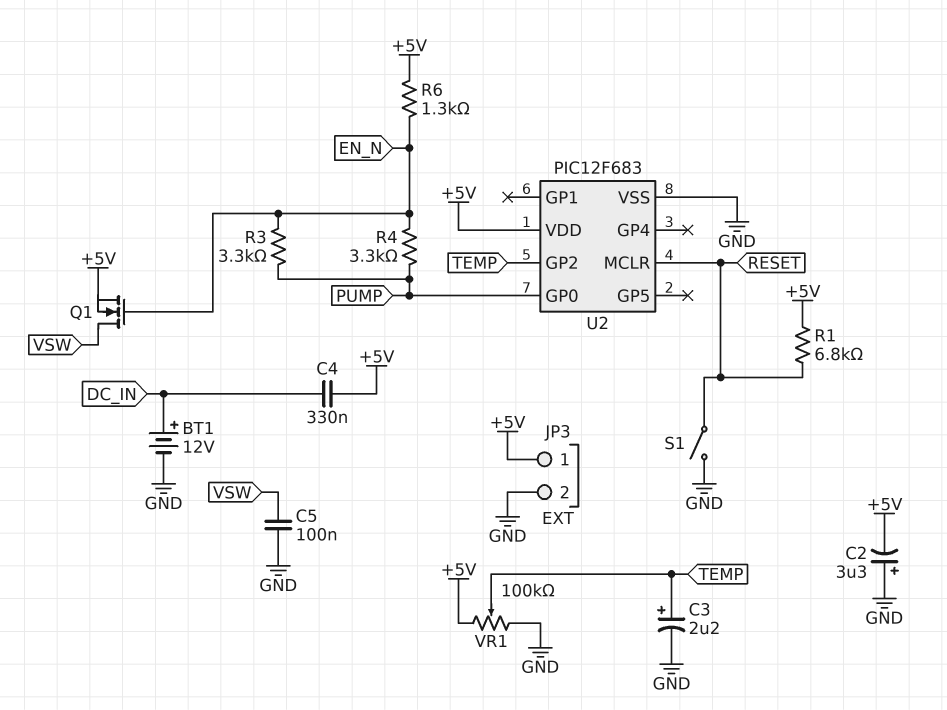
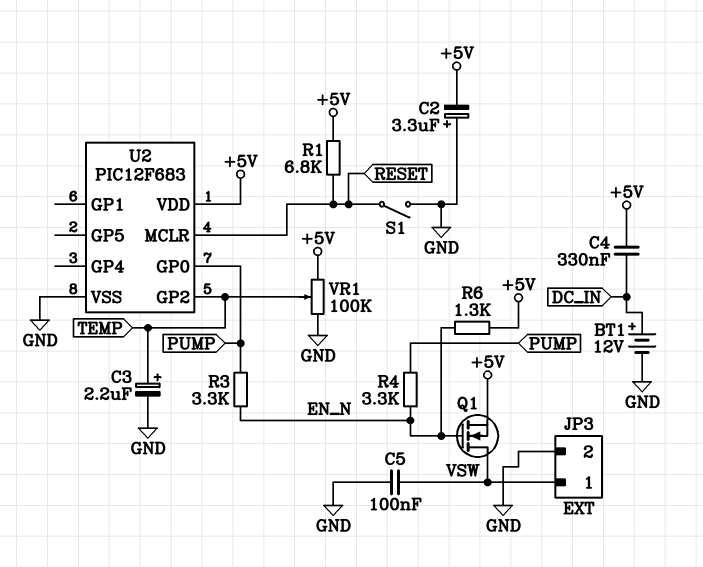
JP3 pin 1: +5V -> VSW

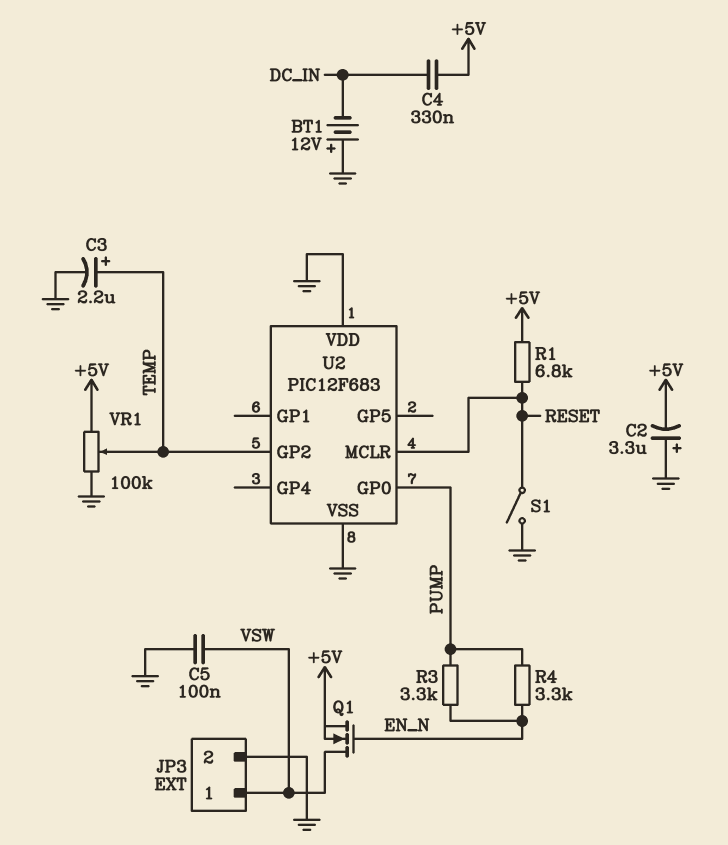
BT1: 12V (plus DC_IN, minus GND) -> 12V (plus GND, minus DC_IN)
R6: 1.3k (+5V, EN_N) -> none
U2 pin VDD: +5V -> GND

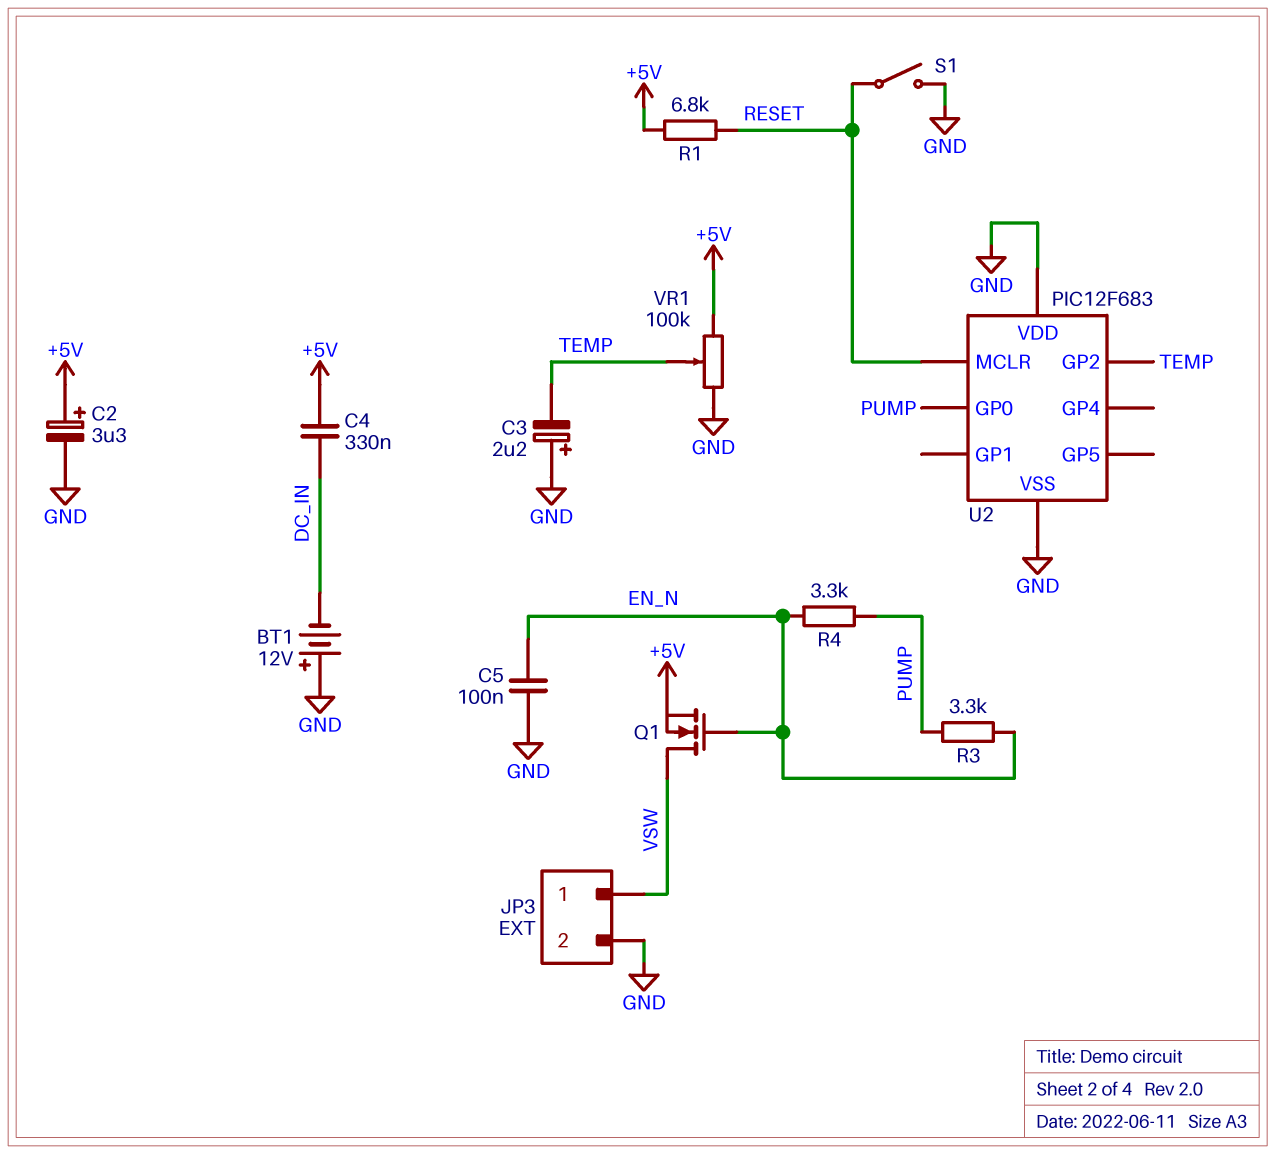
C2: 3.3uF (plus GND, minus +5V) -> 3.3uF (plus +5V, minus GND)
C3: 2.2uF (plus TEMP, minus GND) -> 2.2uF (plus GND, minus TEMP)
C5: 100nF (GND, VSW) -> 100nF (EN_N, GND)

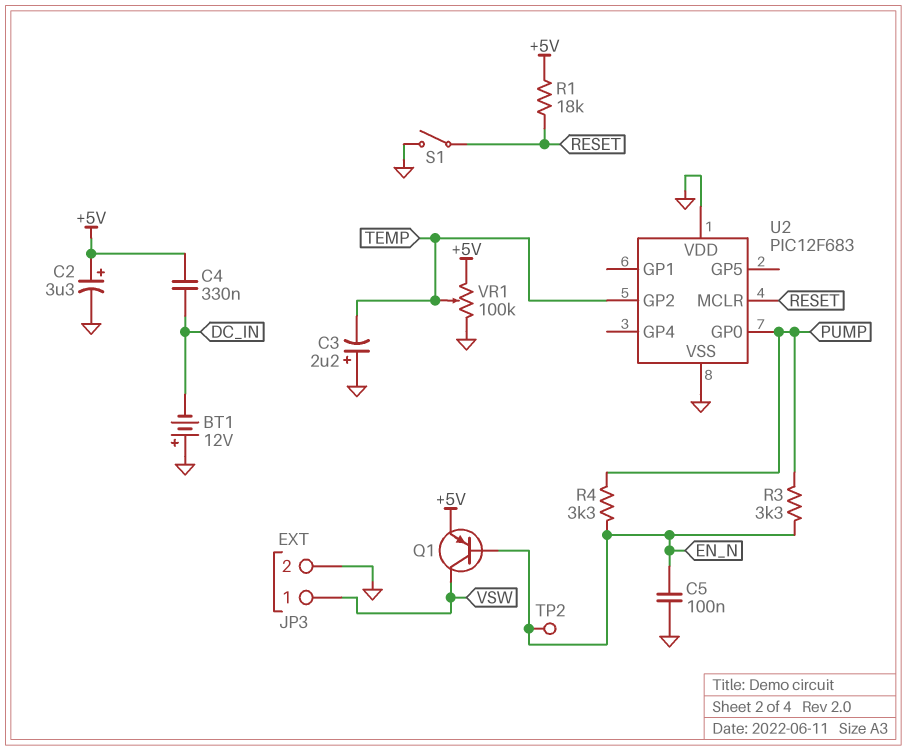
Q1: NMOS (G EN_N, D VSW, S +5V) -> PNP (B EN_N, C VSW, E +5V)
R1: 6.8k (+5V, RESET) -> 18k (+5V, RESET)
TP2: none -> test point (EN_N)

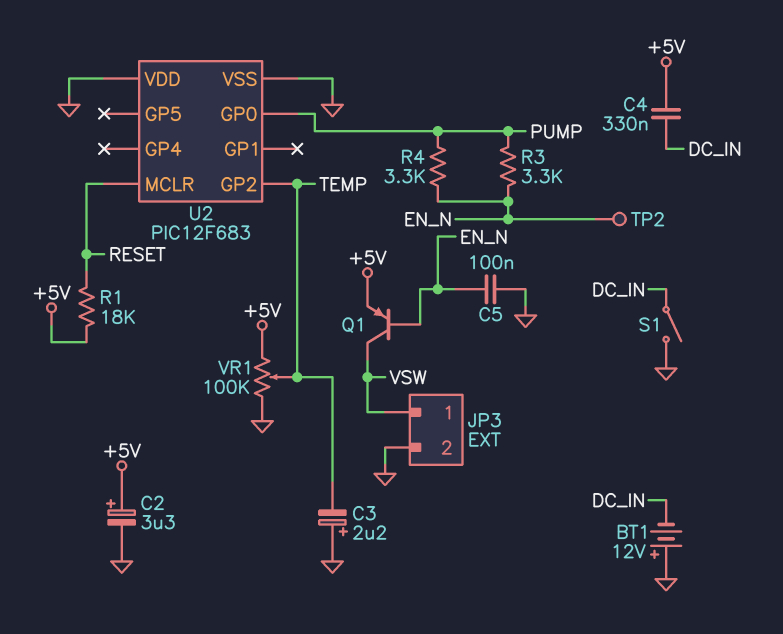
S1: switch (GND, RESET) -> switch (DC_IN, GND)

